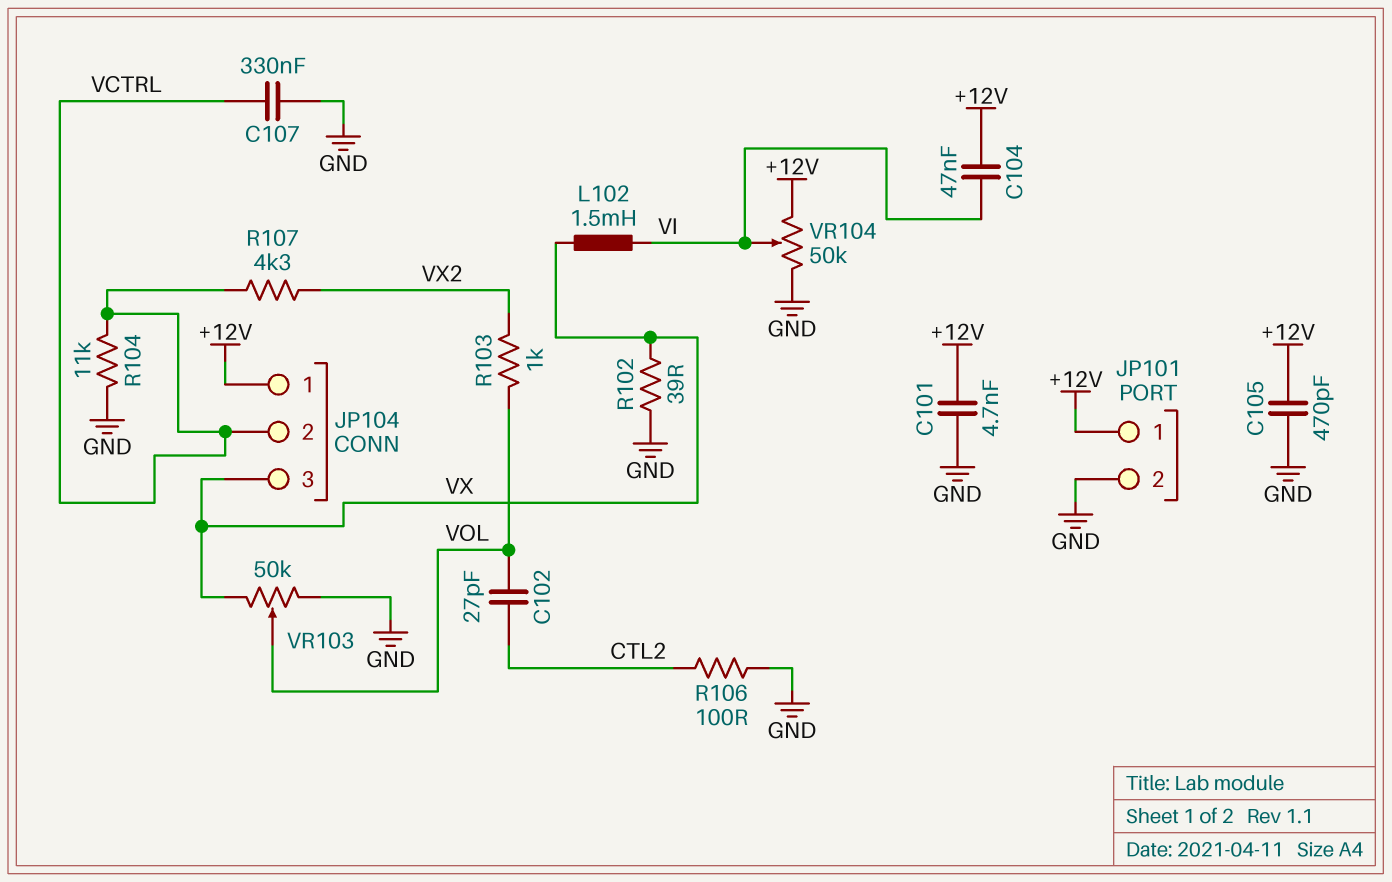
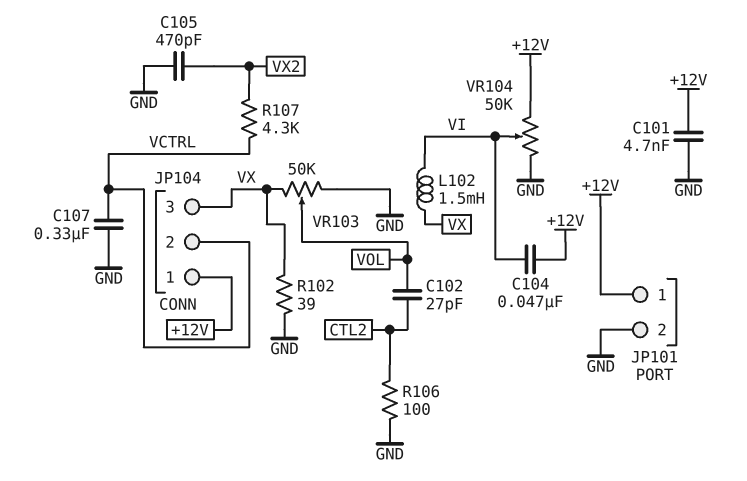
C105: 470pF (+12V, GND) -> 470pF (GND, VX2)
R103: 1k (VOL, VX2) -> none
R104: 11k (GND, VCTRL) -> none

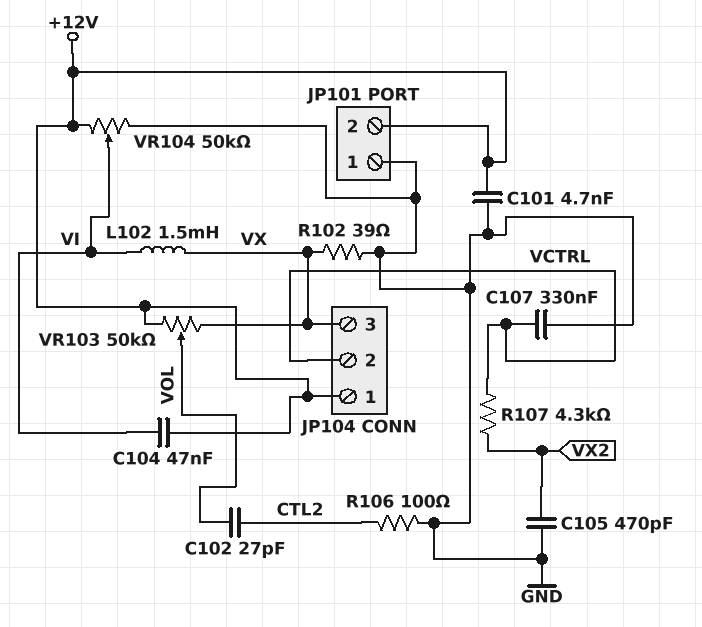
JP101 pin 1: +12V -> GND
JP101 pin 2: GND -> +12V
VR103: 50k (GND, VX, wiper VOL) -> 50k (+12V, VX, wiper VOL)

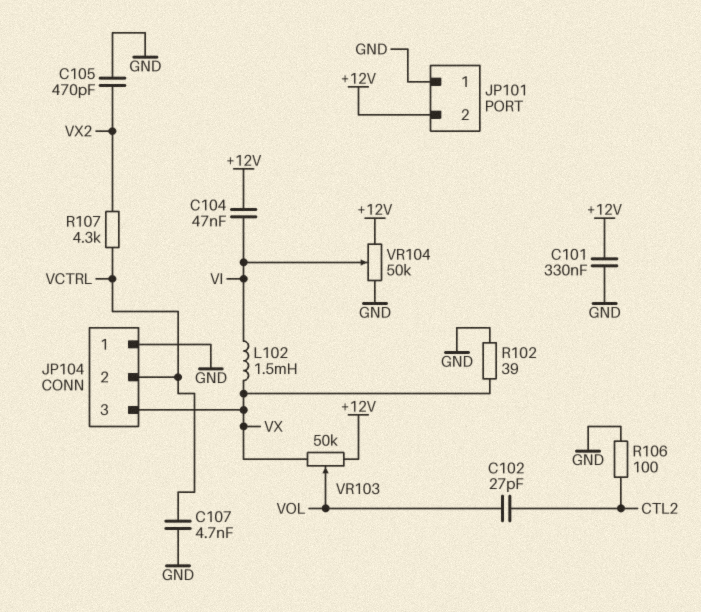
C101: 4.7nF (+12V, GND) -> 330nF (+12V, GND)
C107: 330nF (GND, VCTRL) -> 4.7nF (GND, VCTRL)
JP104 pin 1: +12V -> GND

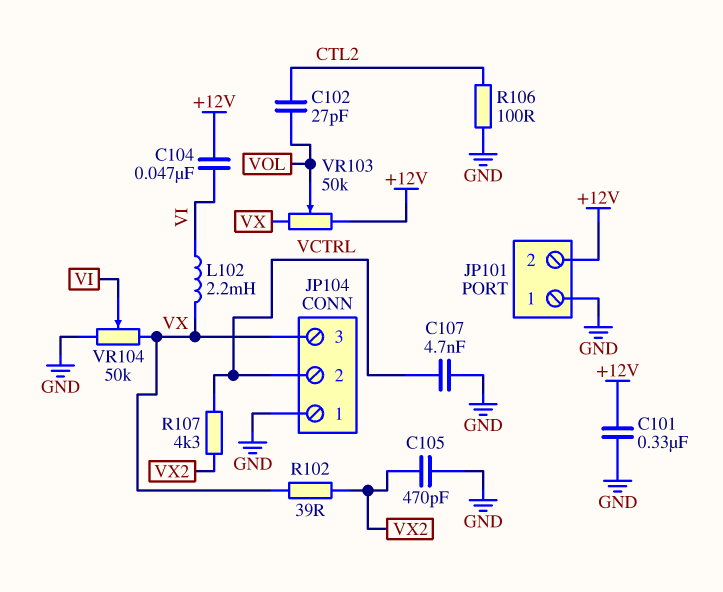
L102: 1.5mH (VI, VX) -> 2.2mH (VI, VX)
R102: 39 (GND, VX) -> 39 (VX, VX2)
VR104: 50k (+12V, GND, wiper VI) -> 50k (GND, VX, wiper VI)

